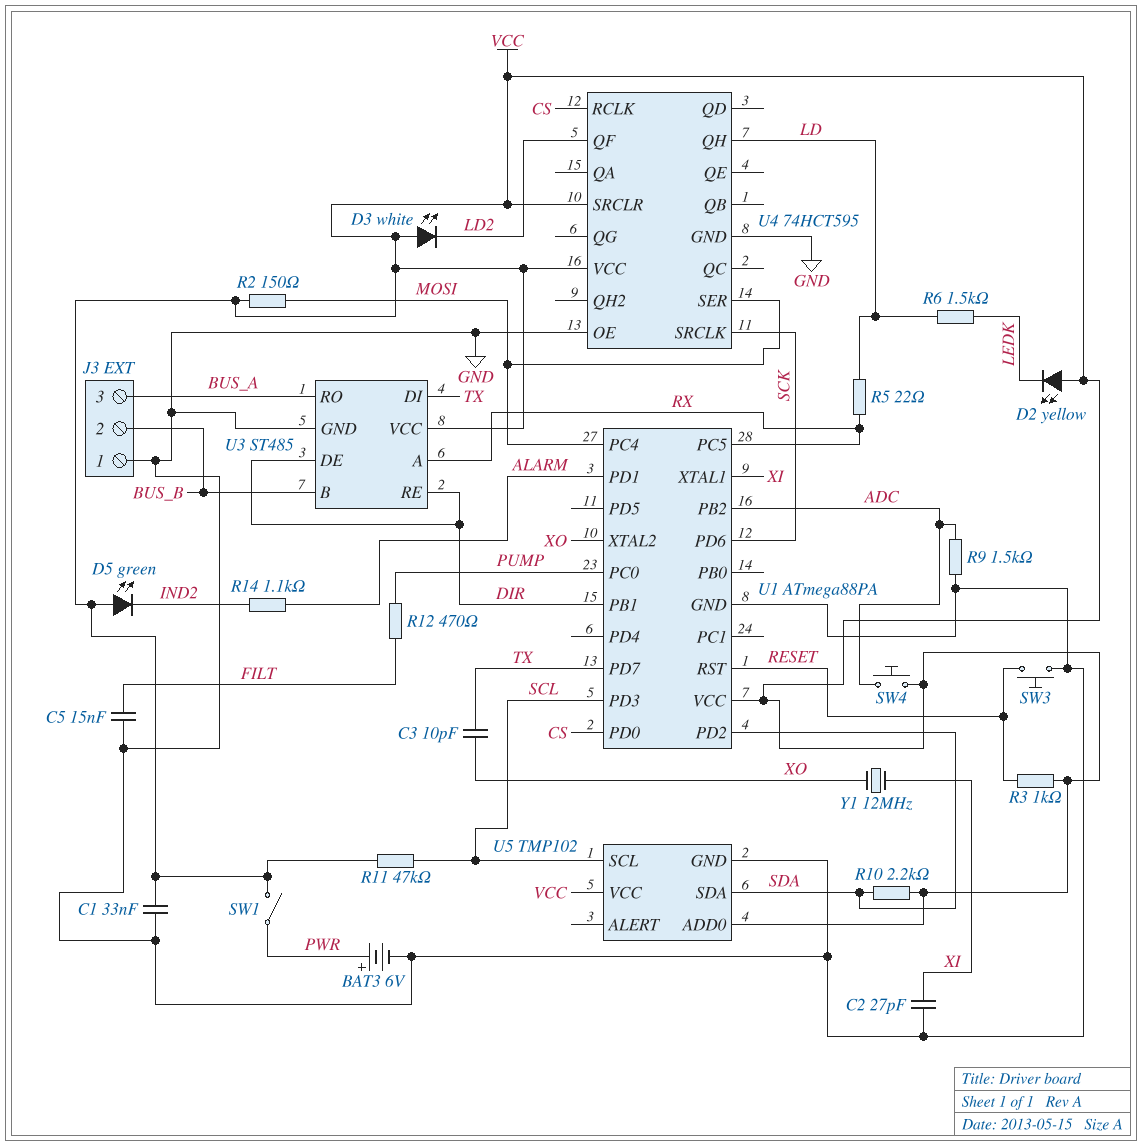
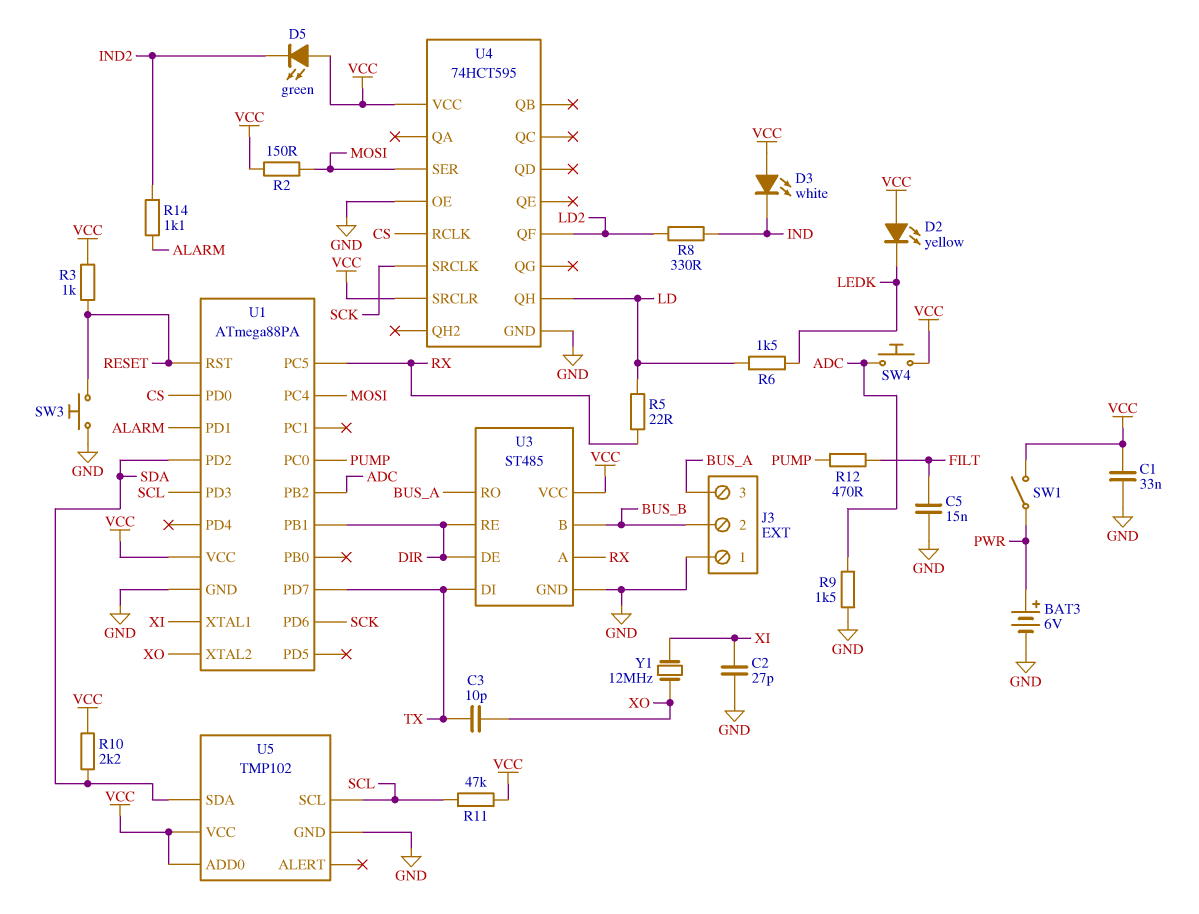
D3: LED white (A VCC, K LD2) -> LED white (A VCC, K IND)
R8: none -> 330 (IND, LD2)

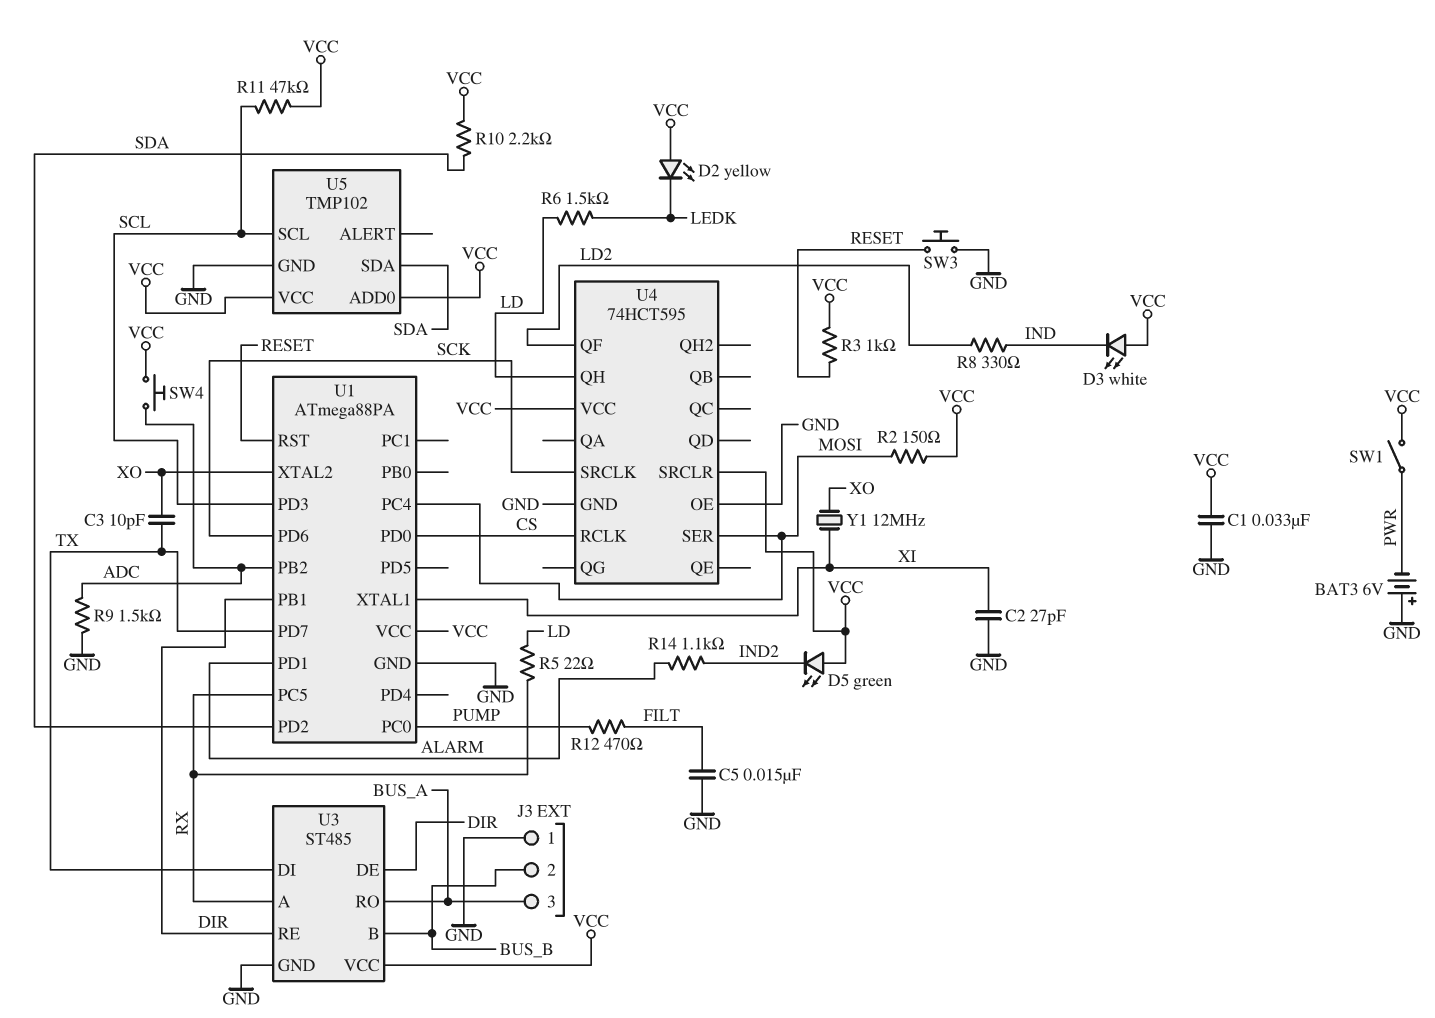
BAT3: 6V (plus PWR, minus GND) -> 6V (plus GND, minus PWR)

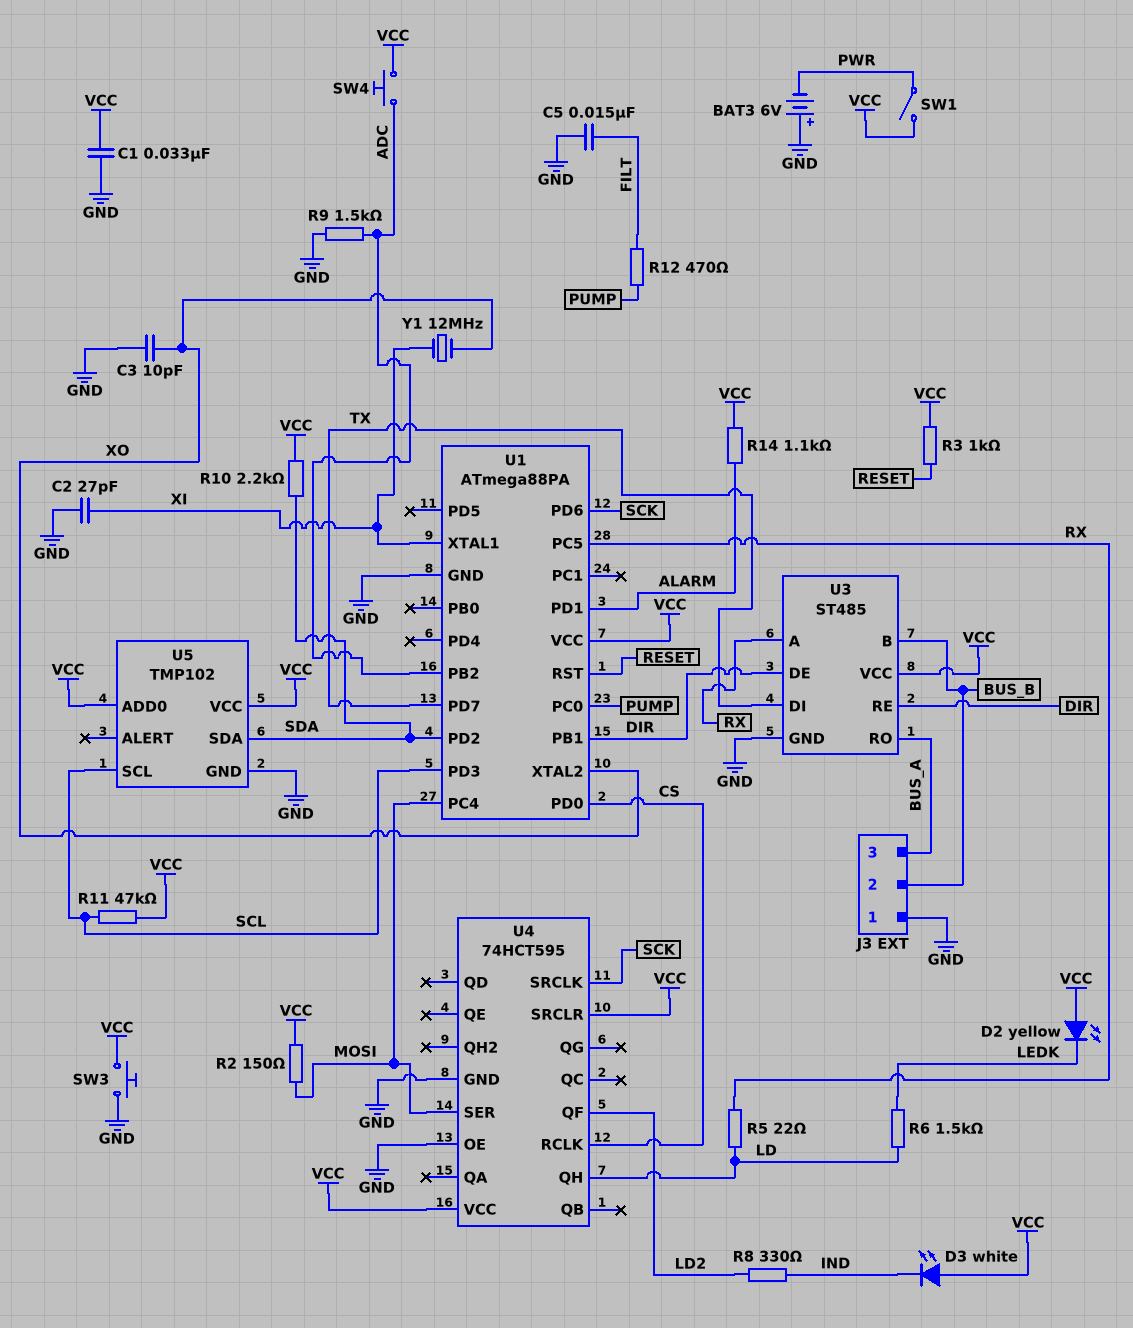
C3: 10pF (TX, XO) -> 10pF (GND, XO)
D5: LED green (A VCC, K IND2) -> none
R14: 1.1k (ALARM, IND2) -> 1.1k (ALARM, VCC)
SW3: button (GND, RESET) -> button (GND, VCC)

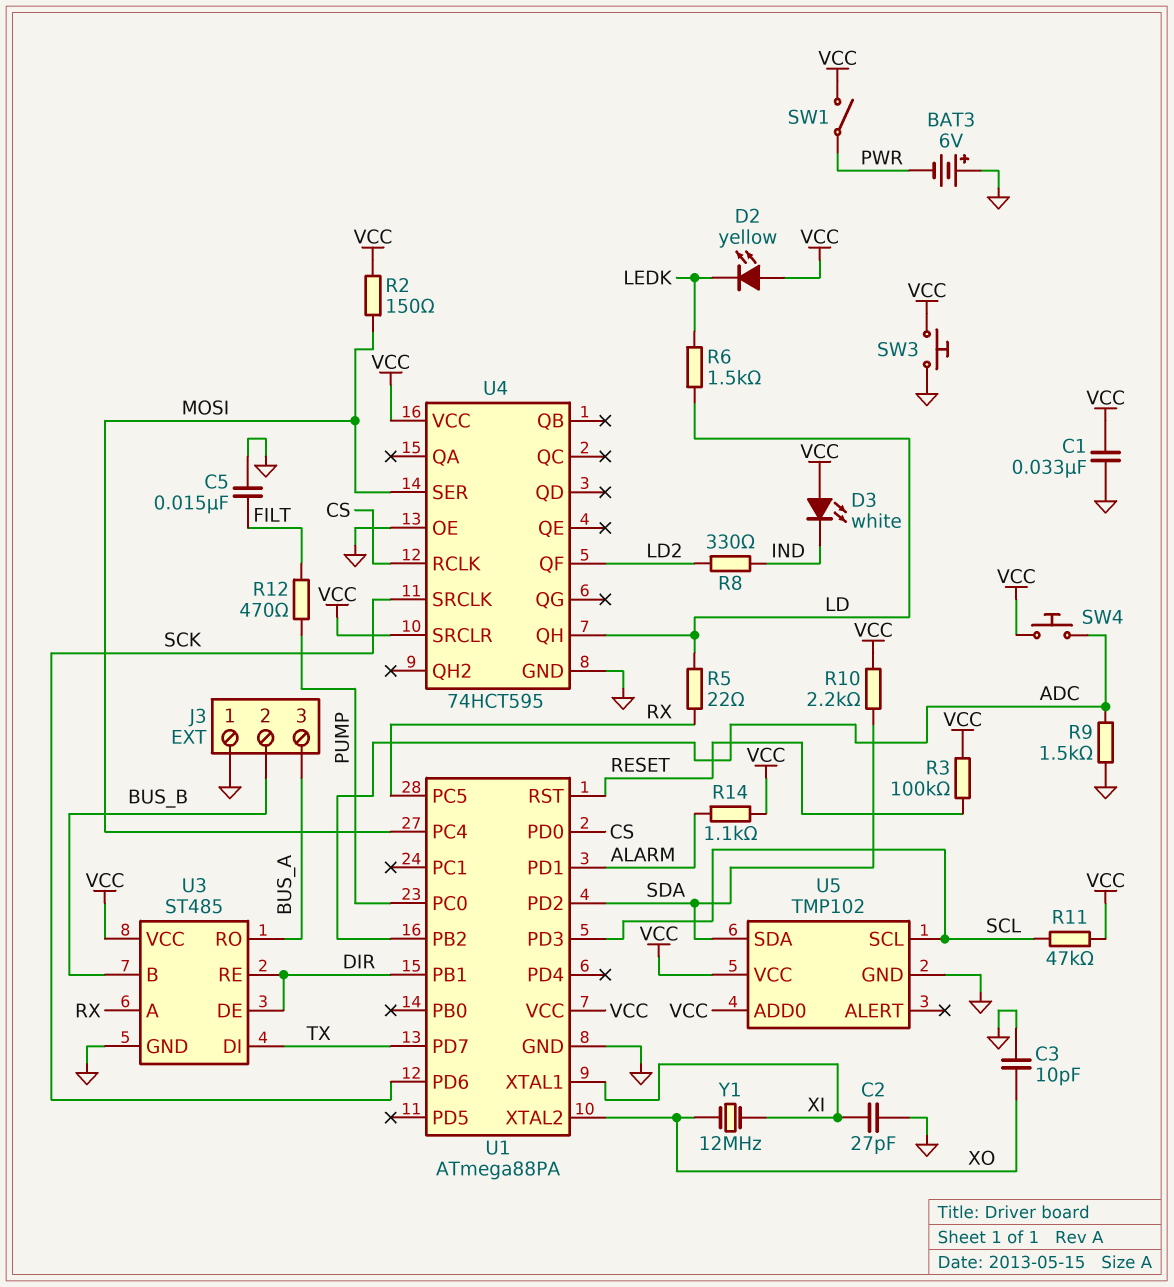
R3: 1k (RESET, VCC) -> 100k (RESET, VCC)

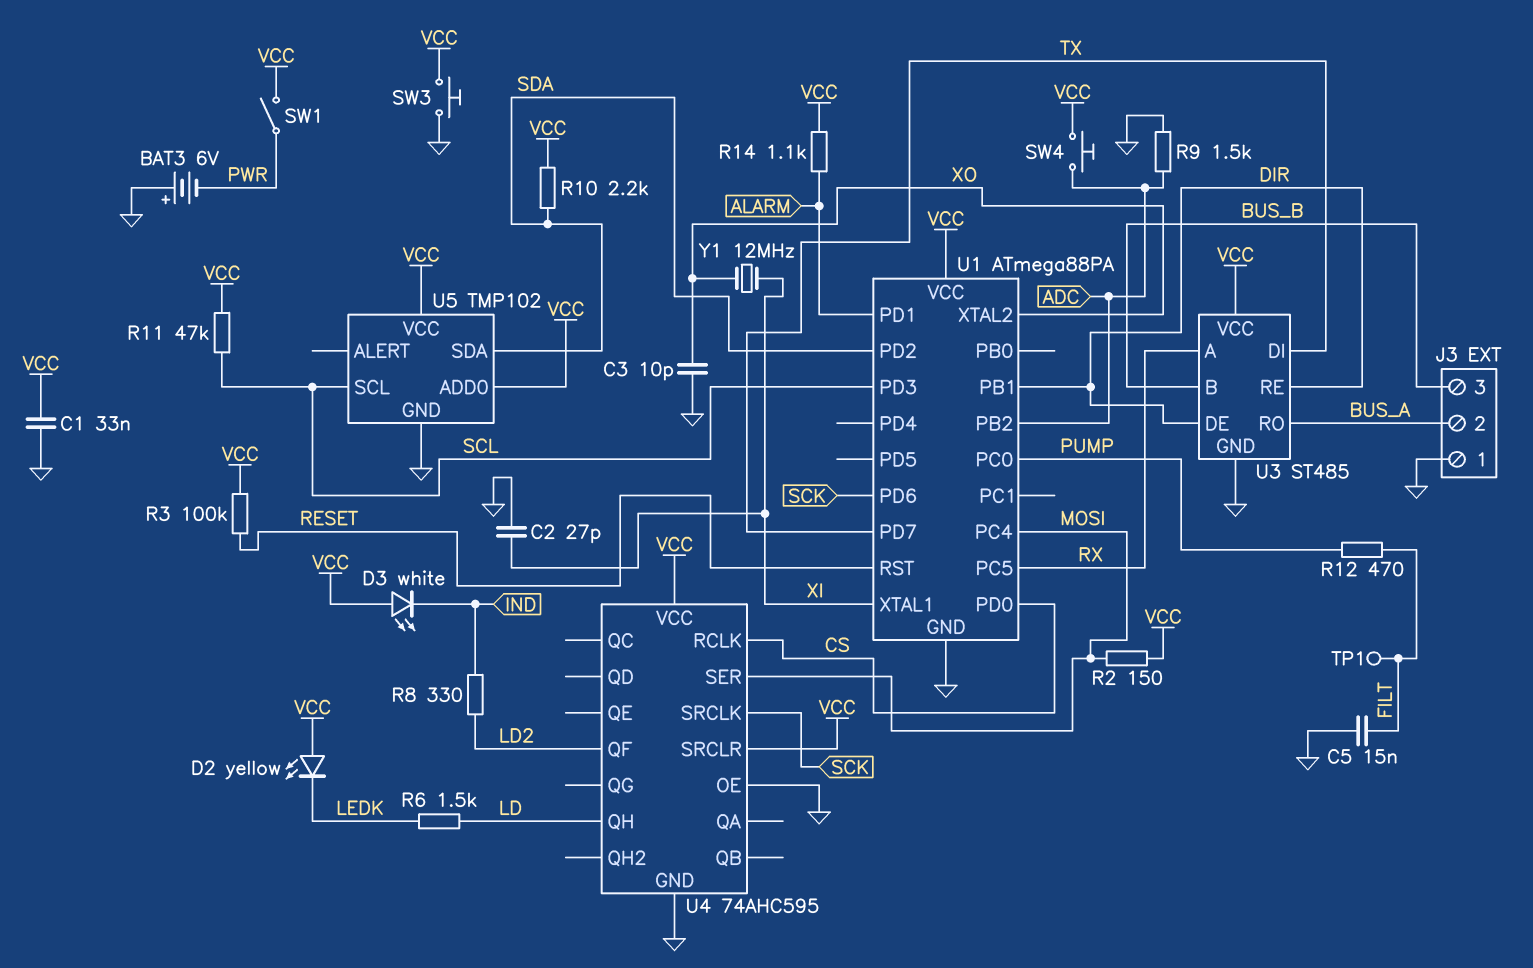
J3 pin 2: BUS_B -> BUS_A
J3 pin 3: BUS_A -> BUS_B
R5: 22 (LD, RX) -> none
TP1: none -> test point (FILT)
U4: 74HCT595 -> 74AHC595

